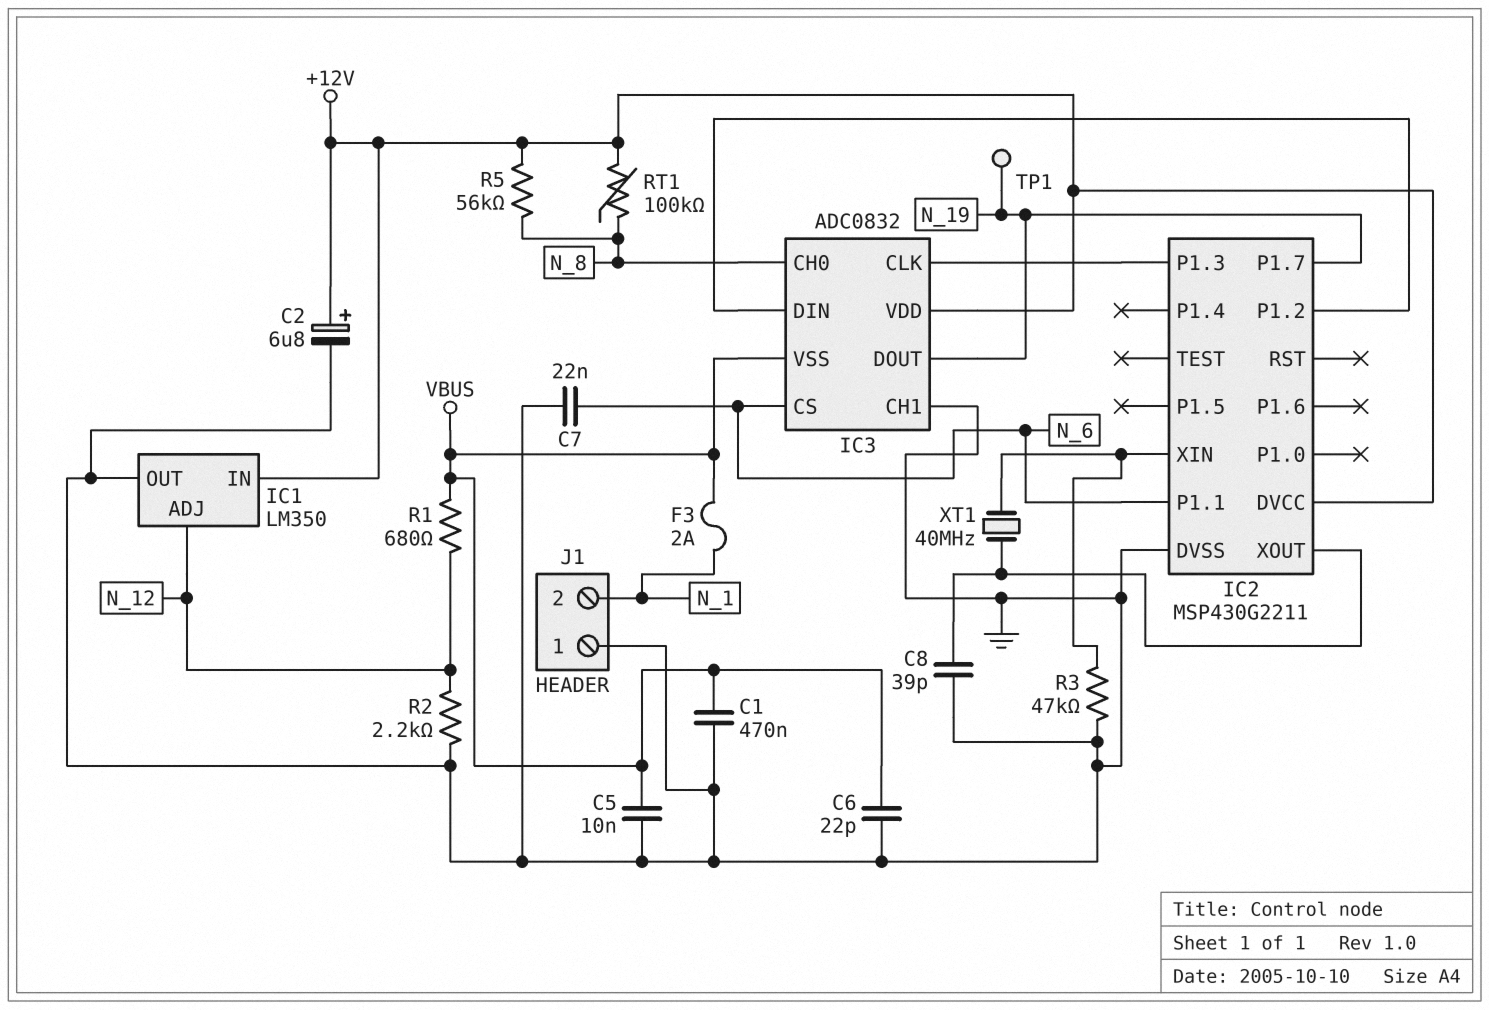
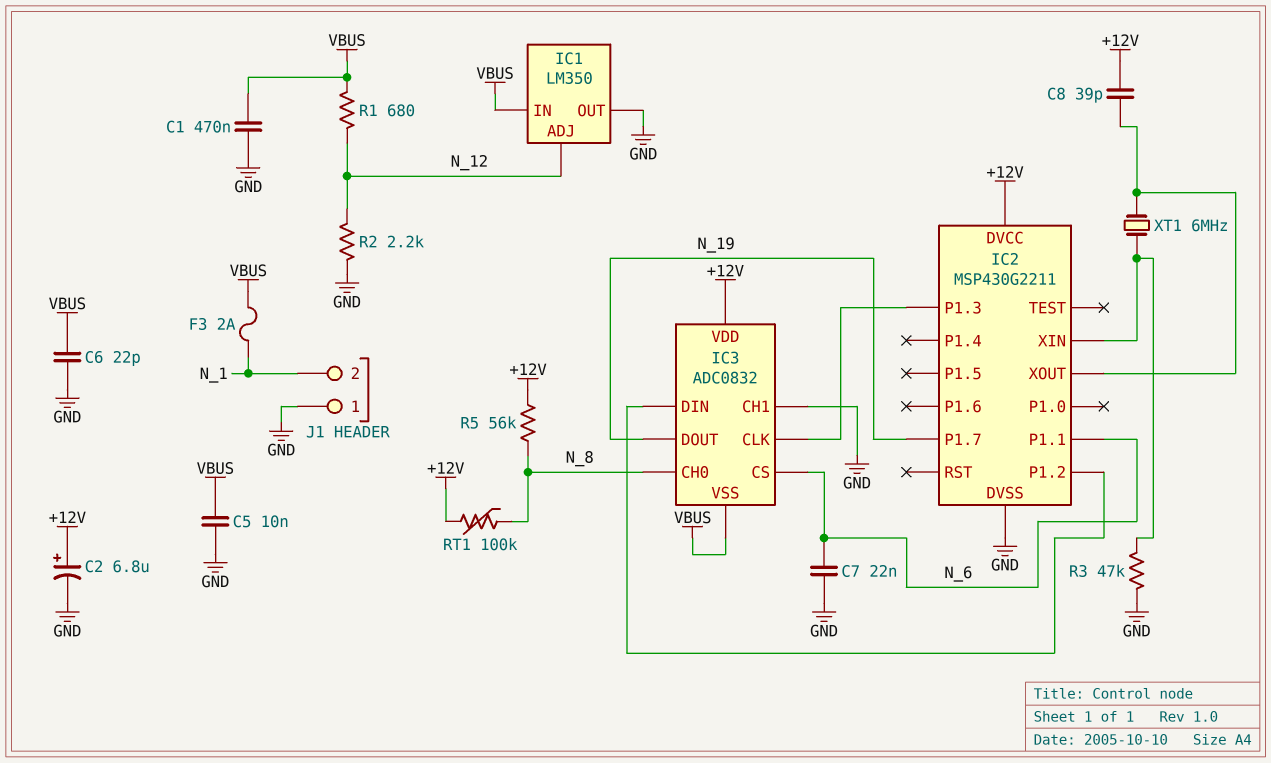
C8: 39pF (GND, IC2/XOUT) -> 39pF (+12V, IC2/XOUT)
IC1 pin IN: +12V -> VBUS
TP1: test point (N_19) -> none
XT1: 40MHz (IC2/XIN, IC2/XOUT) -> 6MHz (IC2/XIN, IC2/XOUT)

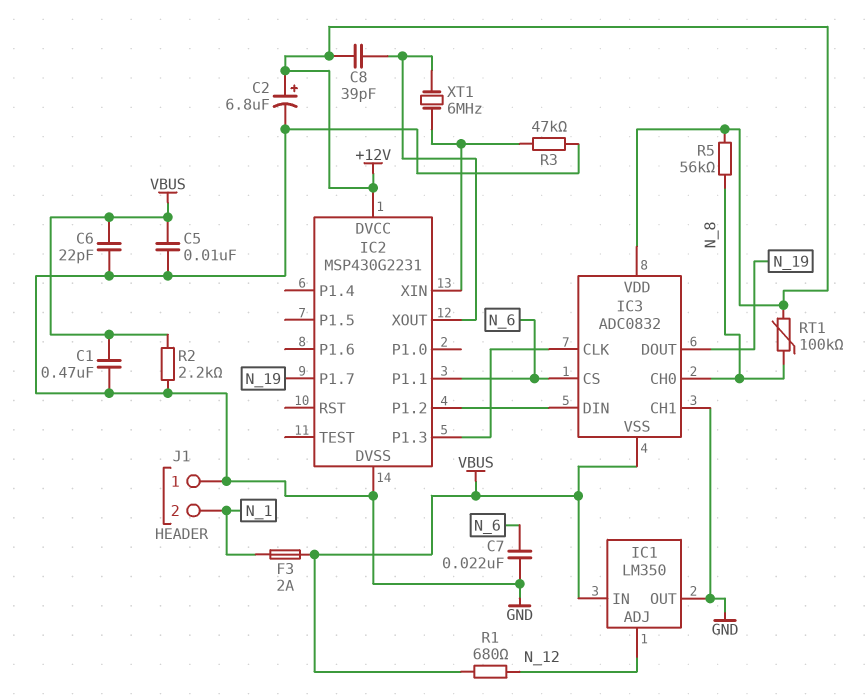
IC2: MSP430G2211 -> MSP430G2231
R2: 2.2k (GND, N_12) -> 2.2k (GND, VBUS)

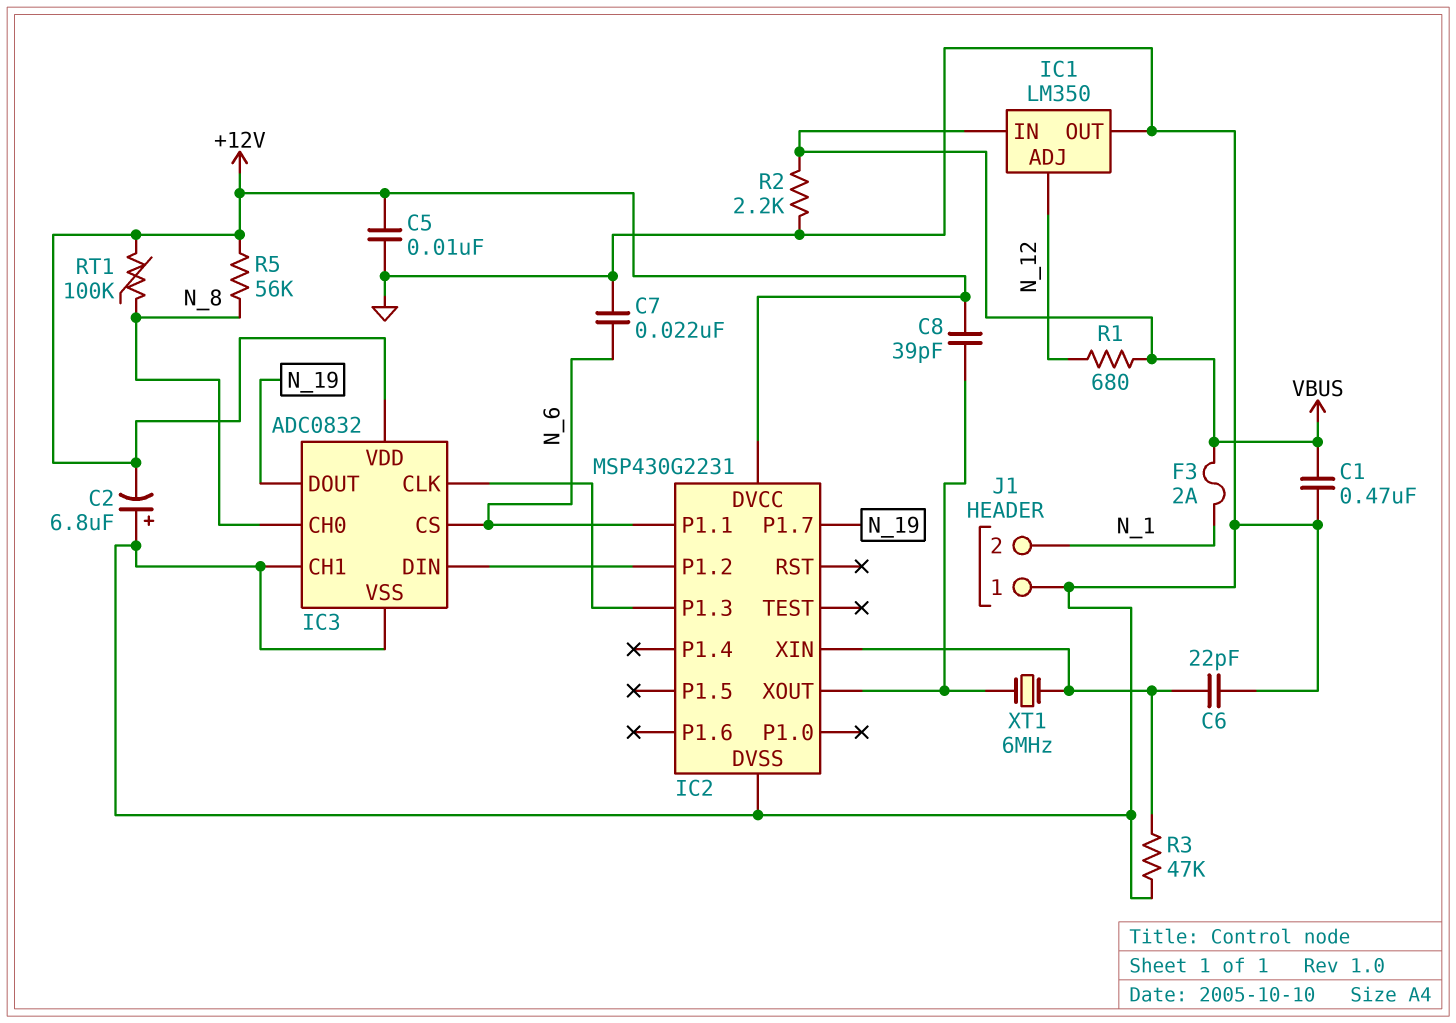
C2: 6.8uF (plus +12V, minus GND) -> 6.8uF (plus GND, minus +12V)
C5: 10nF (GND, VBUS) -> 10nF (+12V, GND)
C6: 22pF (GND, VBUS) -> 22pF (GND, IC2/XIN)
IC3 pin VSS: VBUS -> GND

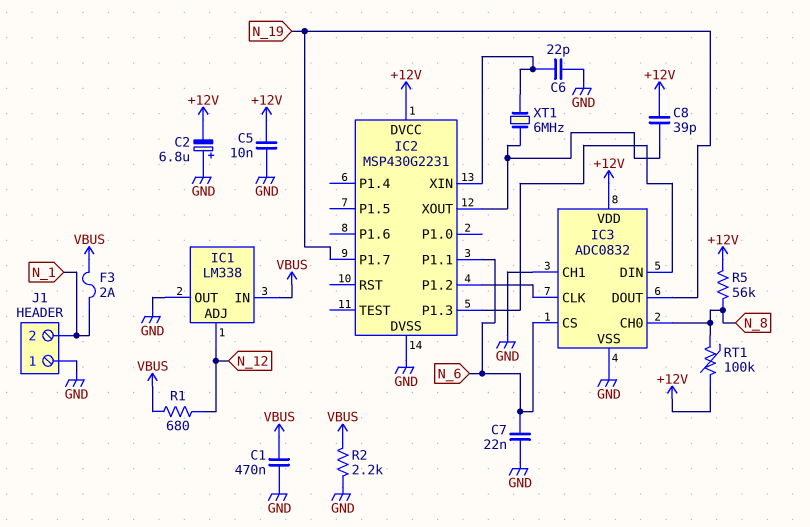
IC1: LM350 -> LM338
IC3 pin CLK: IC2/P1.3 -> IC2/P1.2
IC3 pin DIN: IC2/P1.2 -> IC2/P1.3
R3: 47k (GND, IC2/XIN) -> none

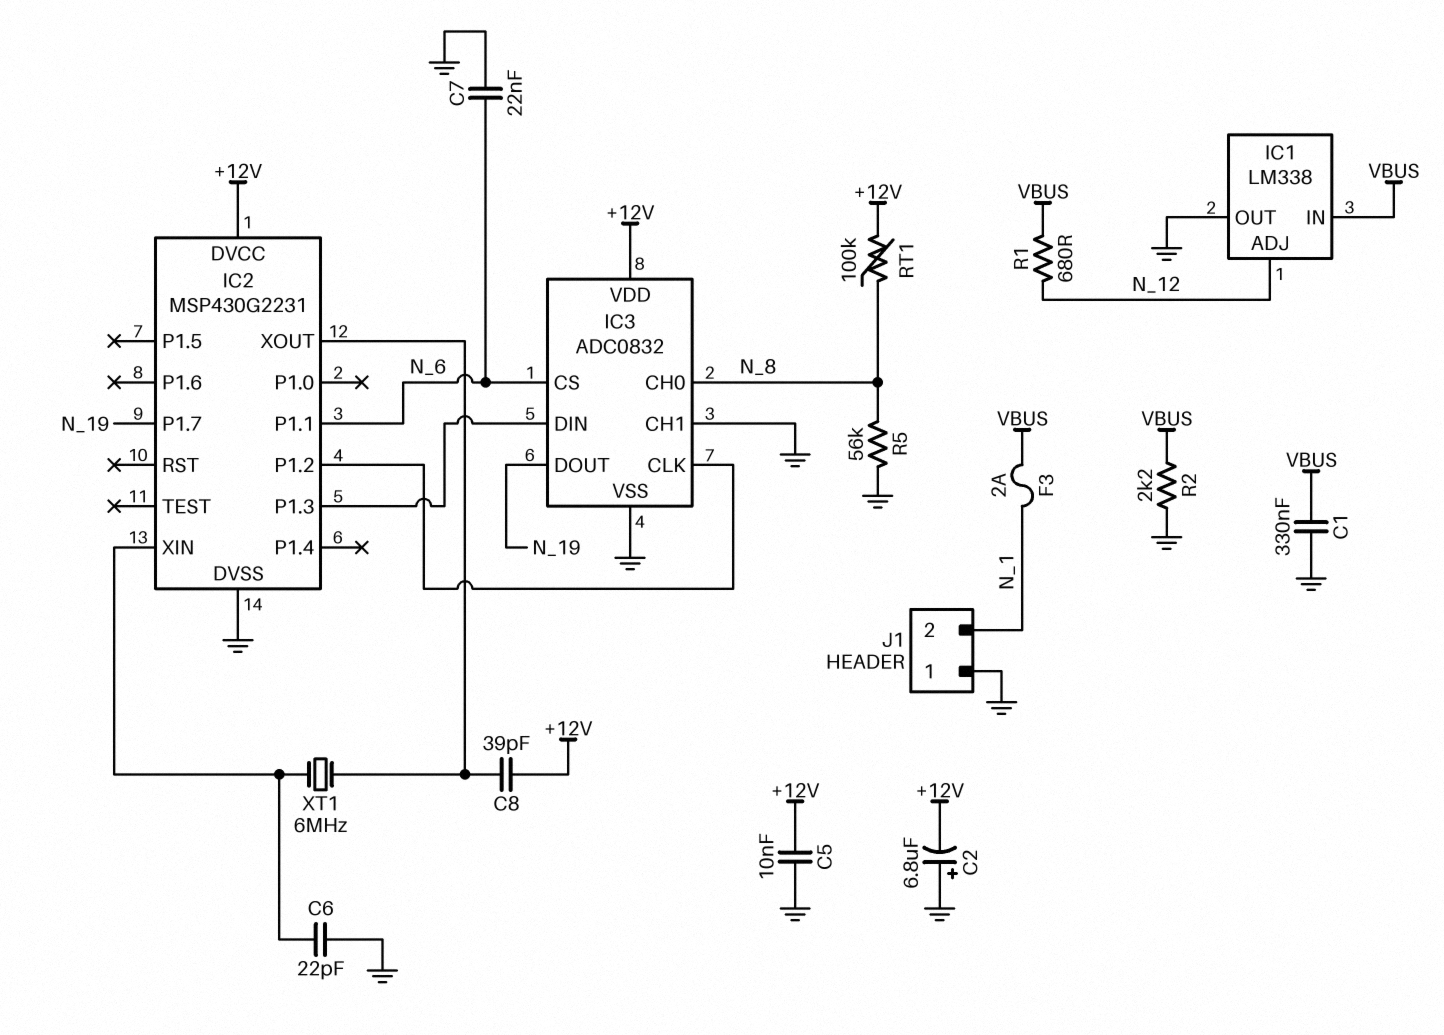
C1: 470nF (GND, VBUS) -> 330nF (GND, VBUS)
R5: 56k (+12V, N_8) -> 56k (GND, N_8)

